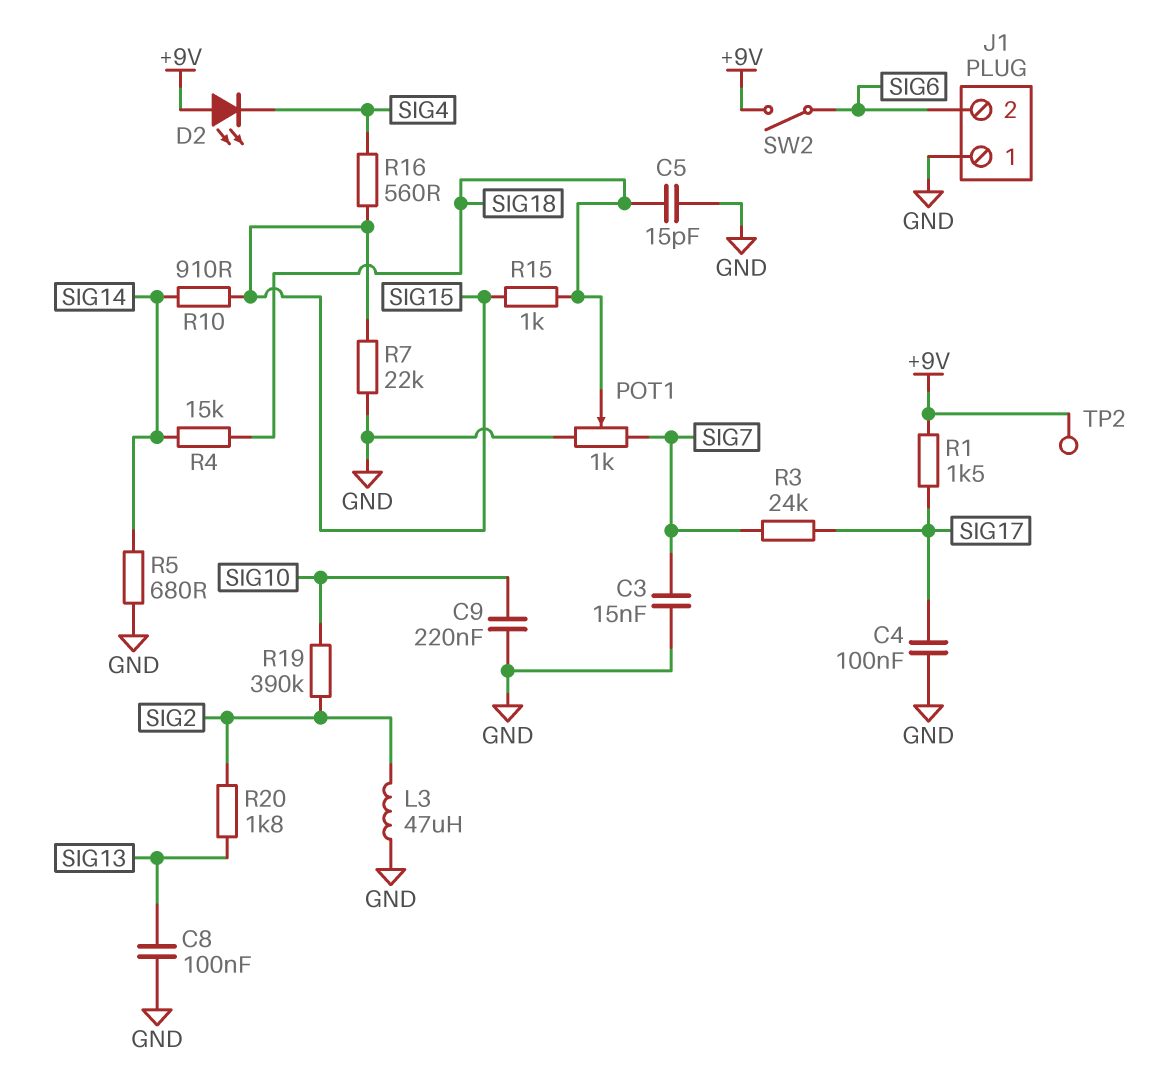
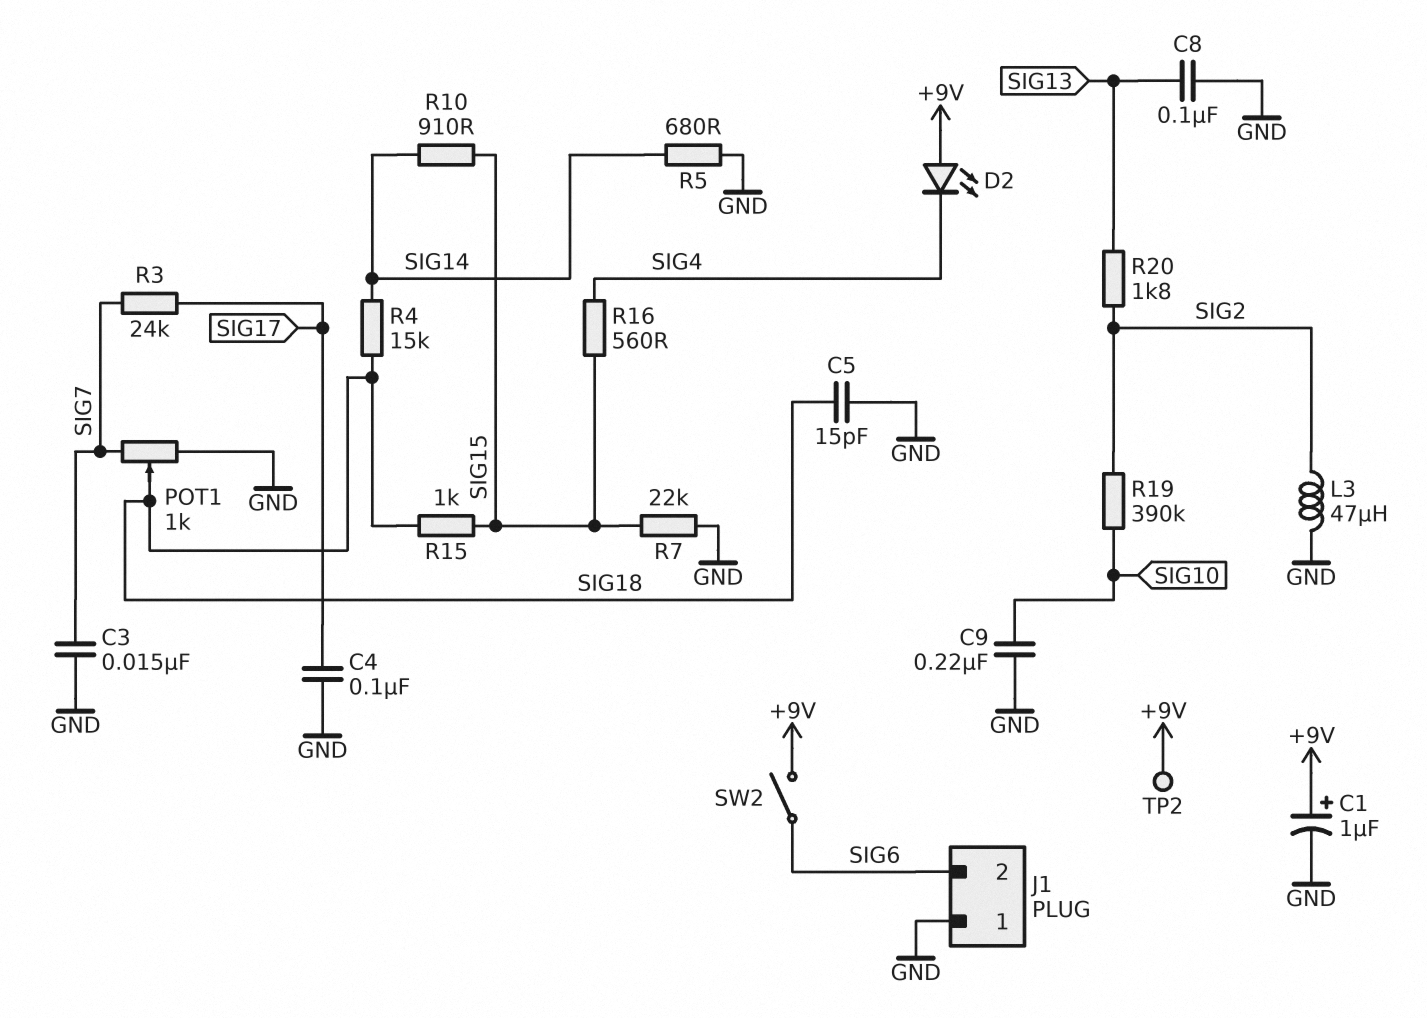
C1: none -> 1uF (plus +9V, minus GND)
R1: 1.5k (+9V, SIG17) -> none

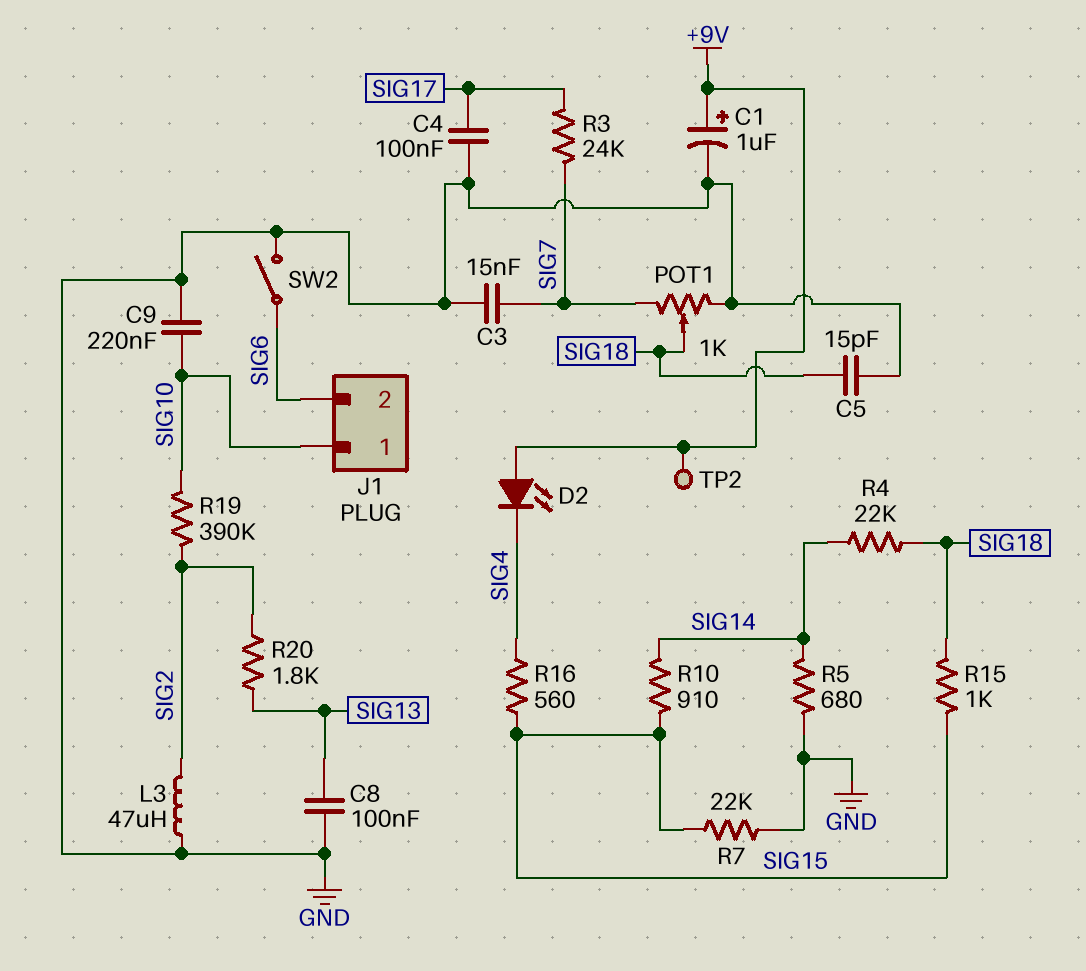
J1 pin 1: GND -> SIG10
R4: 15k (SIG14, SIG18) -> 22k (SIG14, SIG18)
SW2: switch (+9V, SIG6) -> switch (GND, SIG6)

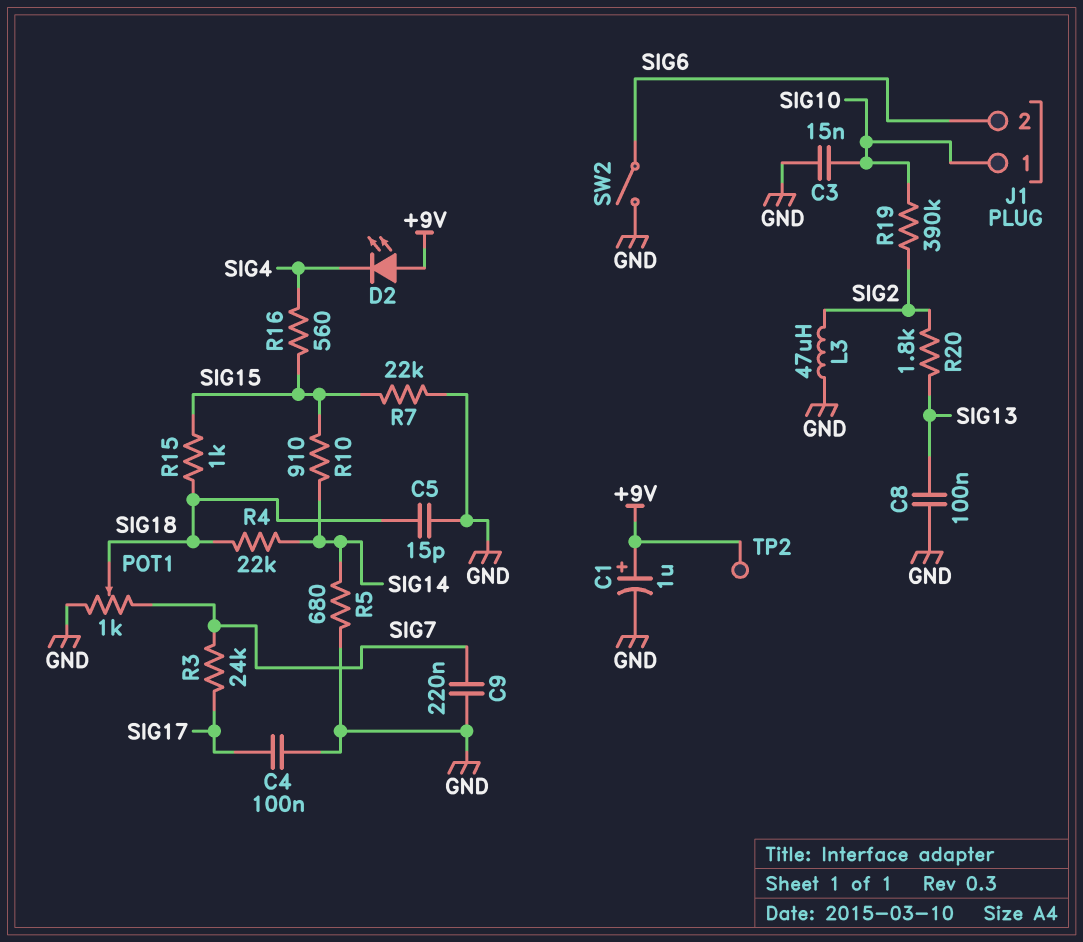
C3: 15nF (GND, SIG7) -> 15nF (GND, SIG10)
C9: 220nF (GND, SIG10) -> 220nF (GND, SIG7)

